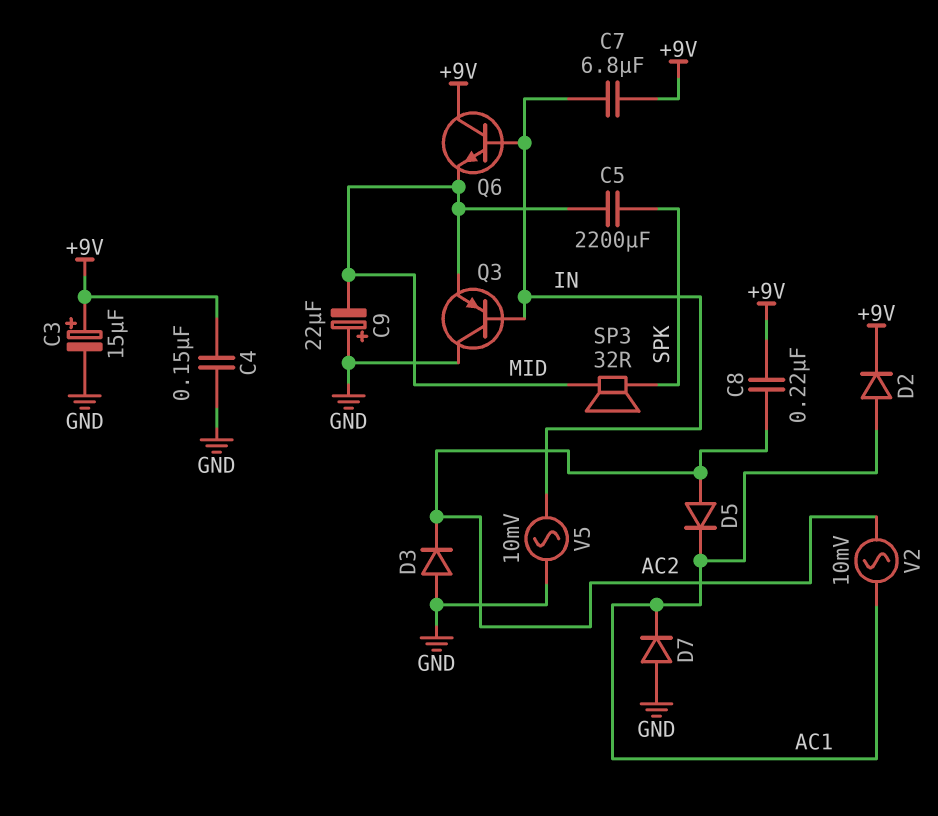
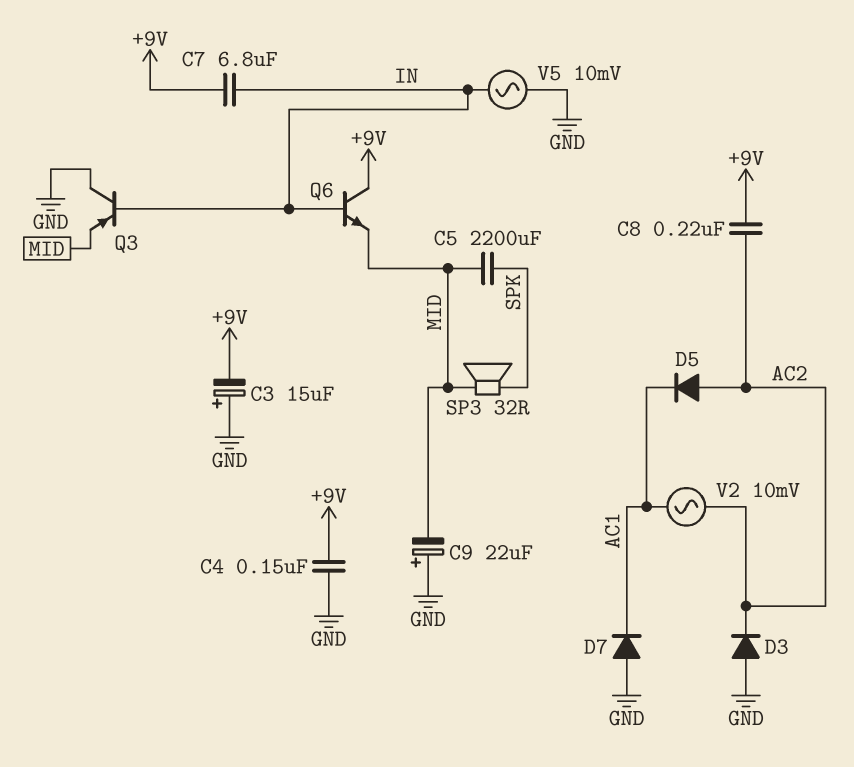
C3: 15uF (plus +9V, minus GND) -> 15uF (plus GND, minus +9V)
D2: diode (A AC1, K +9V) -> none

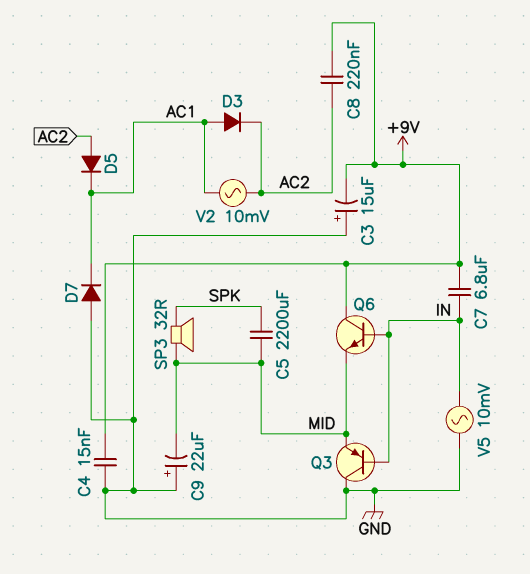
C4: 150nF (+9V, GND) -> 15nF (+9V, GND)
D3: diode (A GND, K AC2) -> diode (A AC1, K AC2)

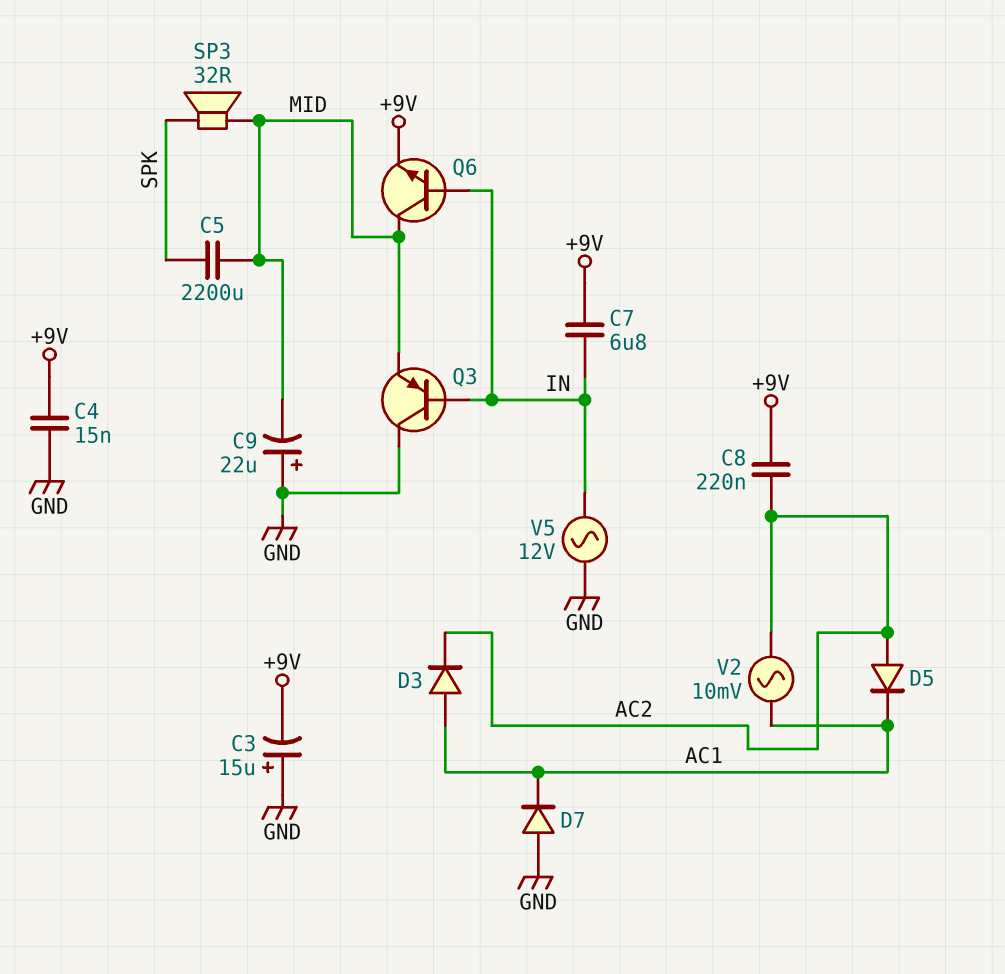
Q6: NPN (B IN, C +9V, E MID) -> NPN (B IN, C MID, E +9V)
V5: AC 10mV (GND, IN) -> AC 12V (GND, IN)

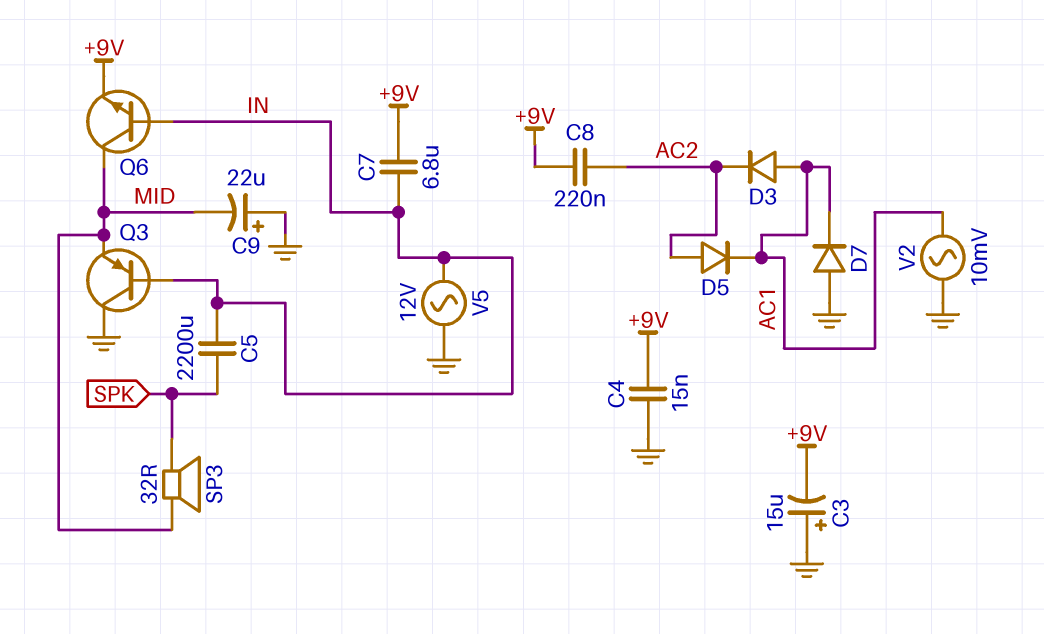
C5: 2200uF (MID, SPK) -> 2200uF (IN, SPK)
V2: AC 10mV (AC1, AC2) -> AC 10mV (AC1, GND)

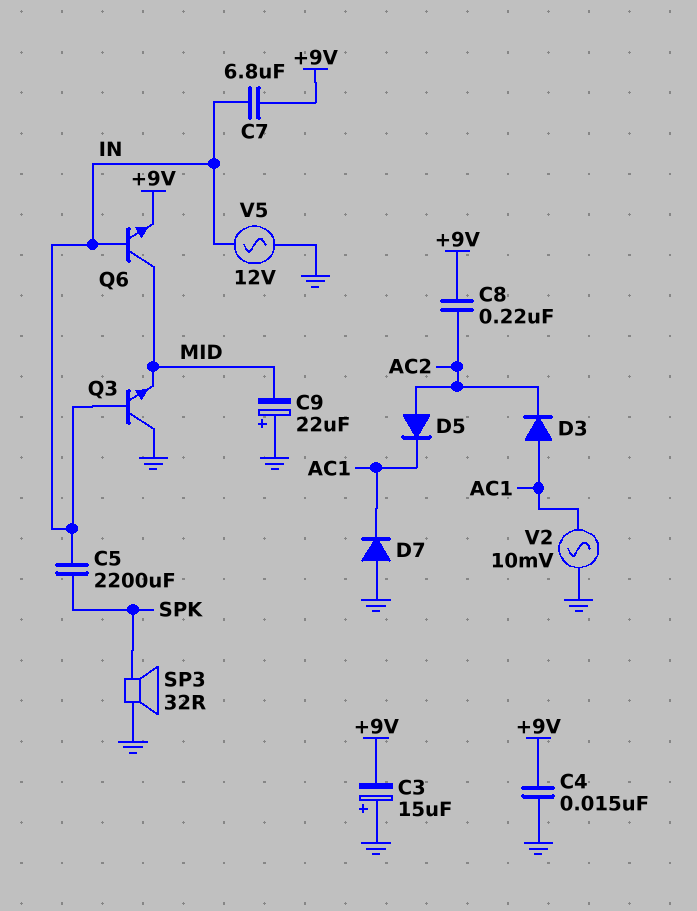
Q3: PNP (B IN, C GND, E MID) -> NPN (B IN, C GND, E MID)
SP3: speaker 32R (MID, SPK) -> speaker 32R (GND, SPK)

